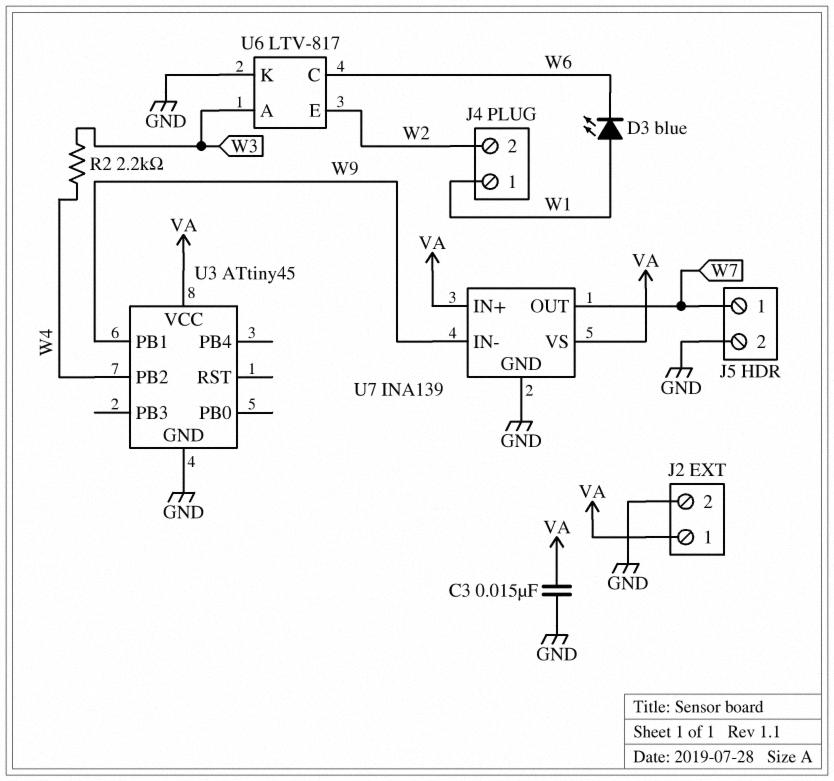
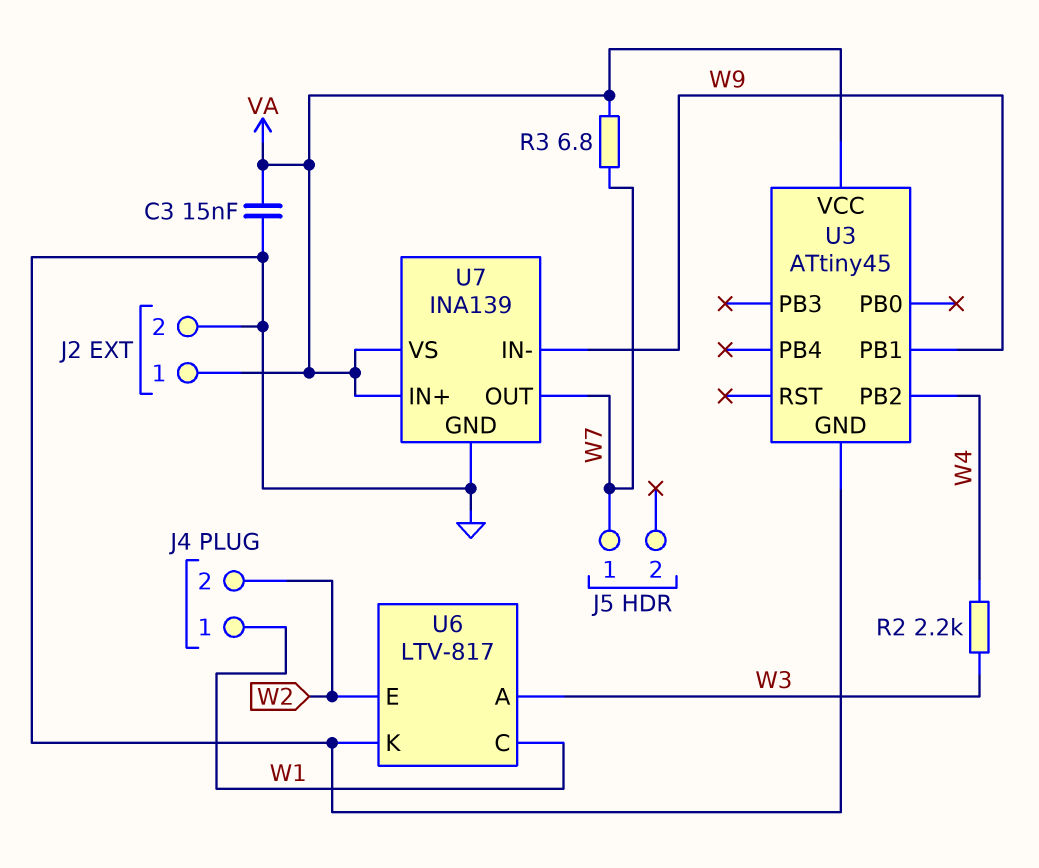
D3: LED blue (A W1, K W6) -> none
J5 pin 2: GND -> none
R3: none -> 6.8 (VA, W7)
U6 pin C: W6 -> W1

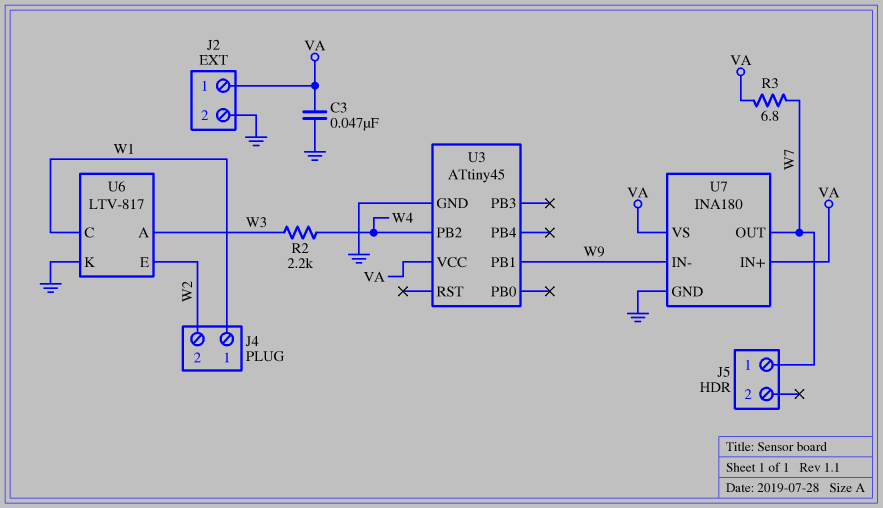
C3: 15nF (GND, VA) -> 47nF (GND, VA)
U7: INA139 -> INA180

